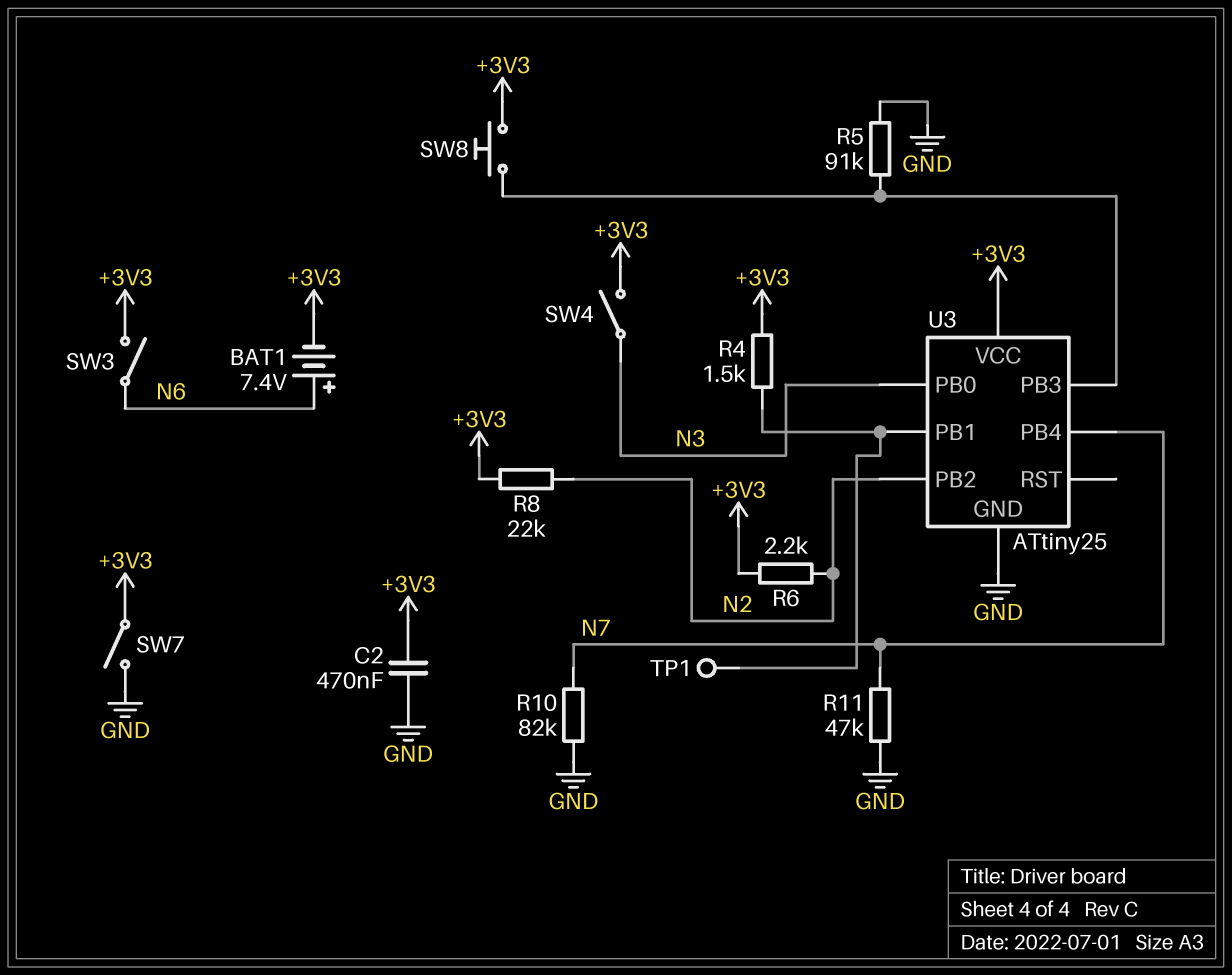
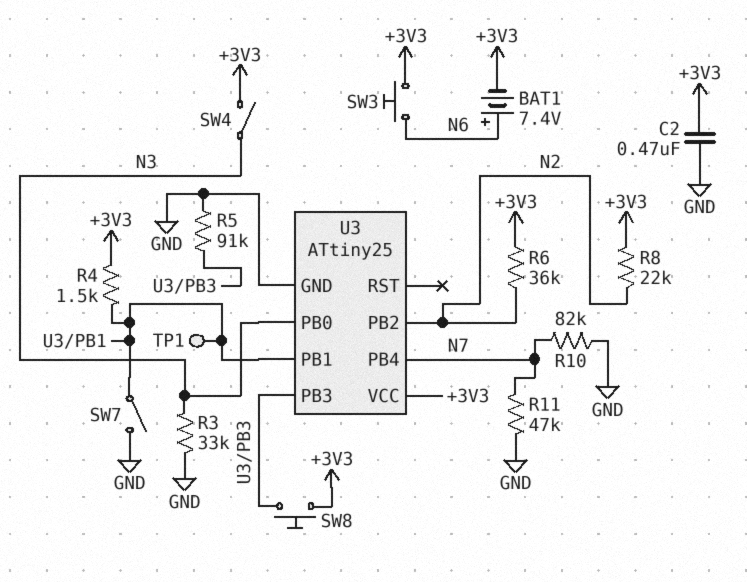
R3: none -> 33k (GND, N3)
R6: 2.2k (+3V3, N2) -> 36k (+3V3, N2)
SW3: switch (+3V3, N6) -> button (+3V3, N6)
SW7: switch (+3V3, GND) -> switch (GND, U3/PB1)

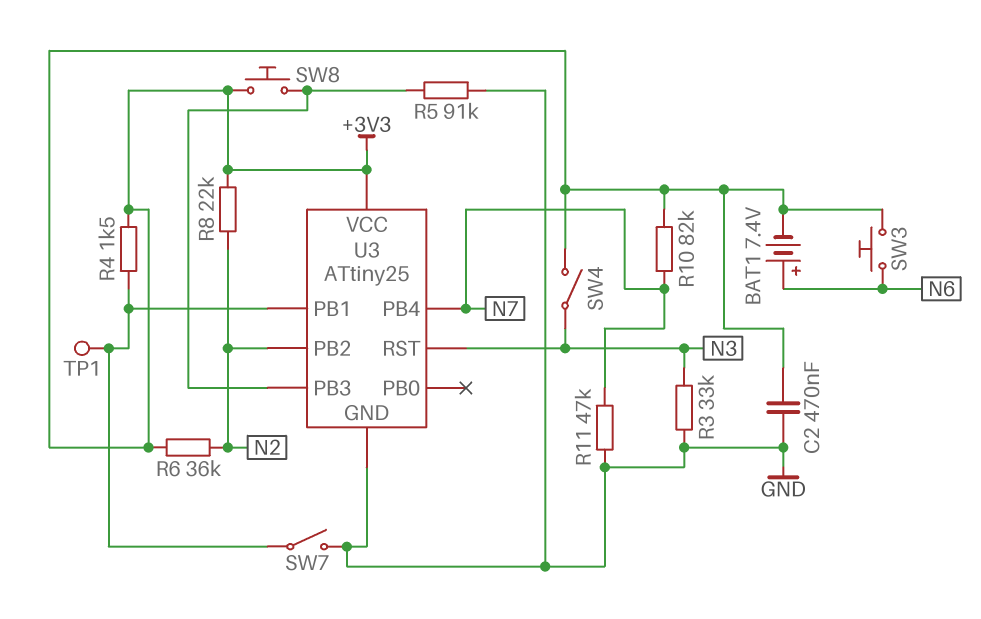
R10: 82k (GND, N7) -> 82k (+3V3, N7)
U3 pin PB0: N3 -> none
U3 pin RST: none -> N3

